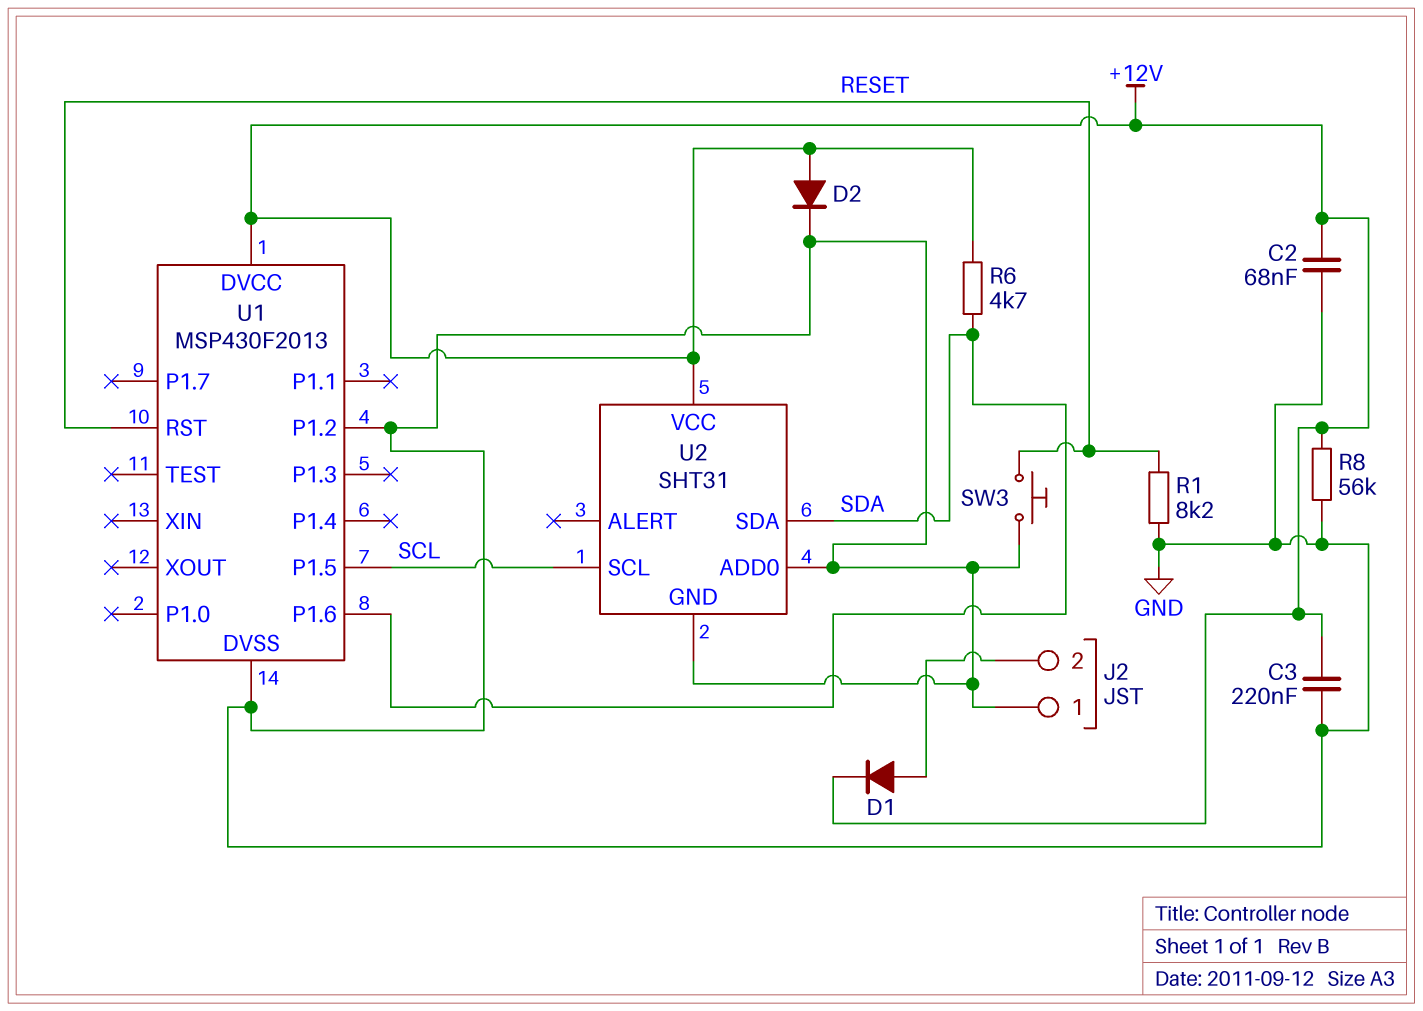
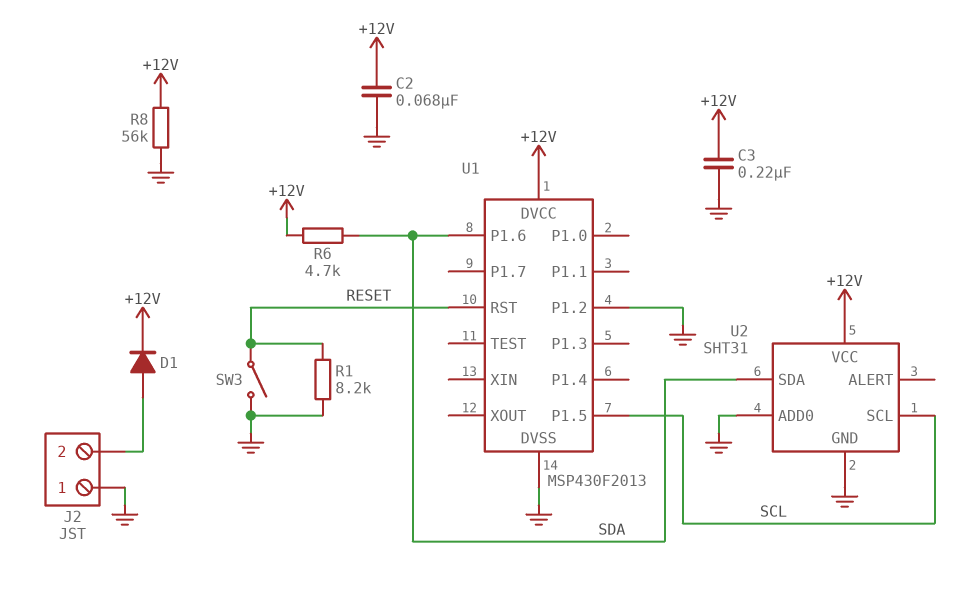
D2: diode (A +12V, K GND) -> none
SW3: button (GND, RESET) -> switch (GND, RESET)

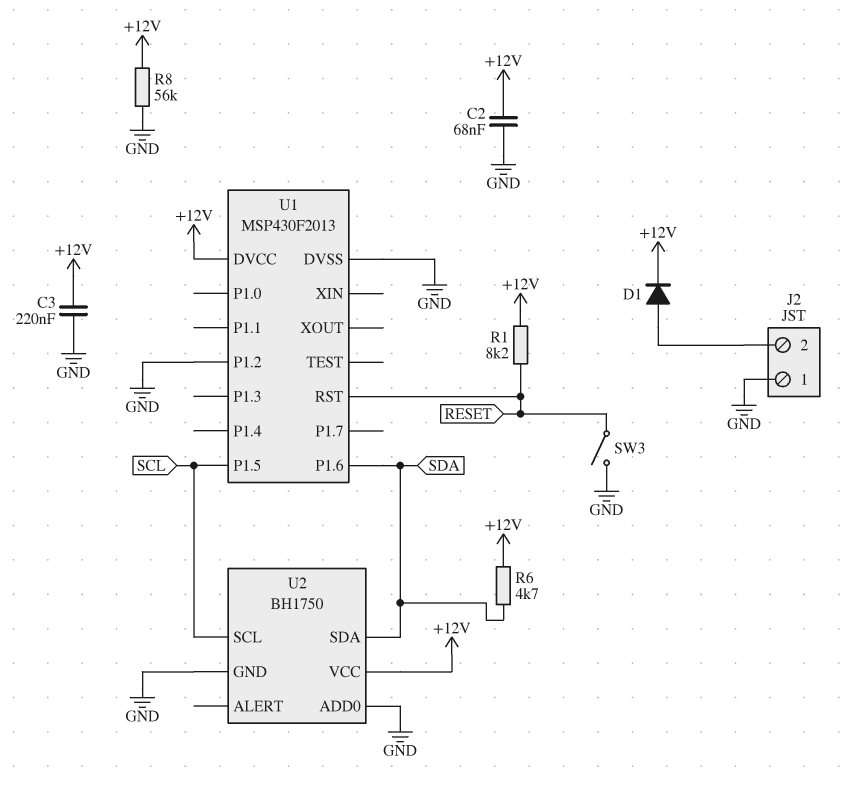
R1: 8.2k (GND, RESET) -> 8.2k (+12V, RESET)
U2: SHT31 -> BH1750

